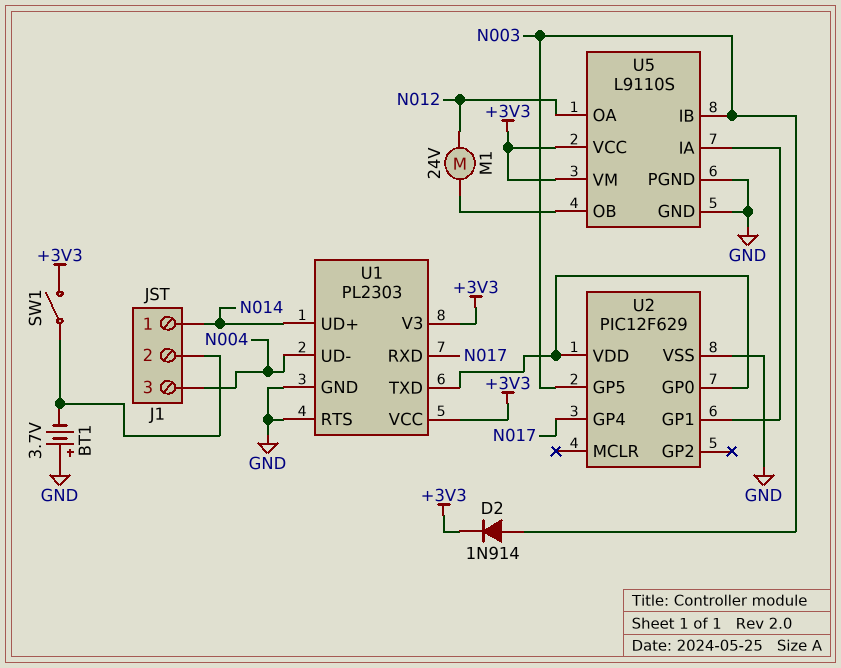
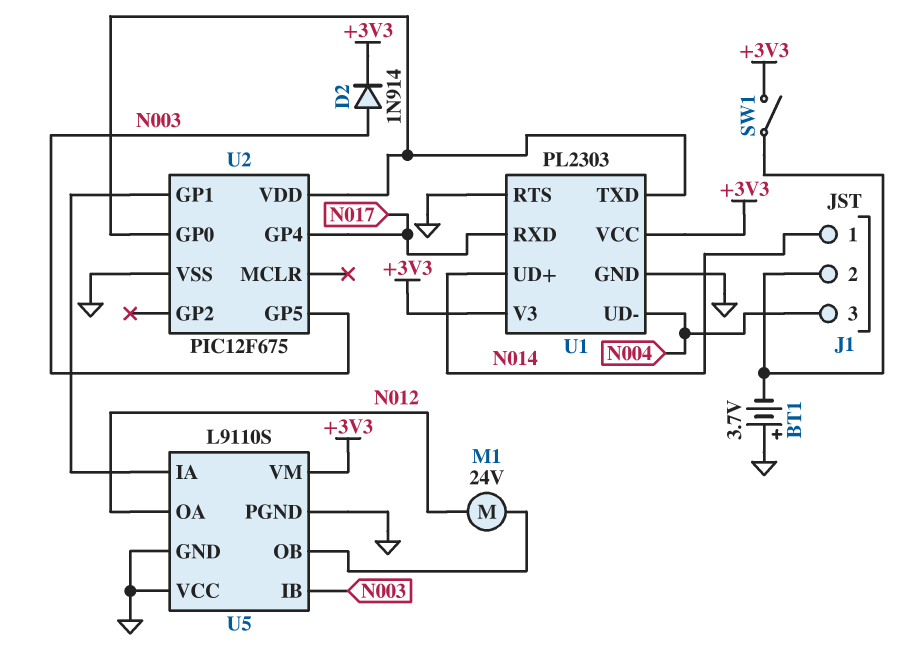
U2: PIC12F629 -> PIC12F675
U5 pin VCC: +3V3 -> GND

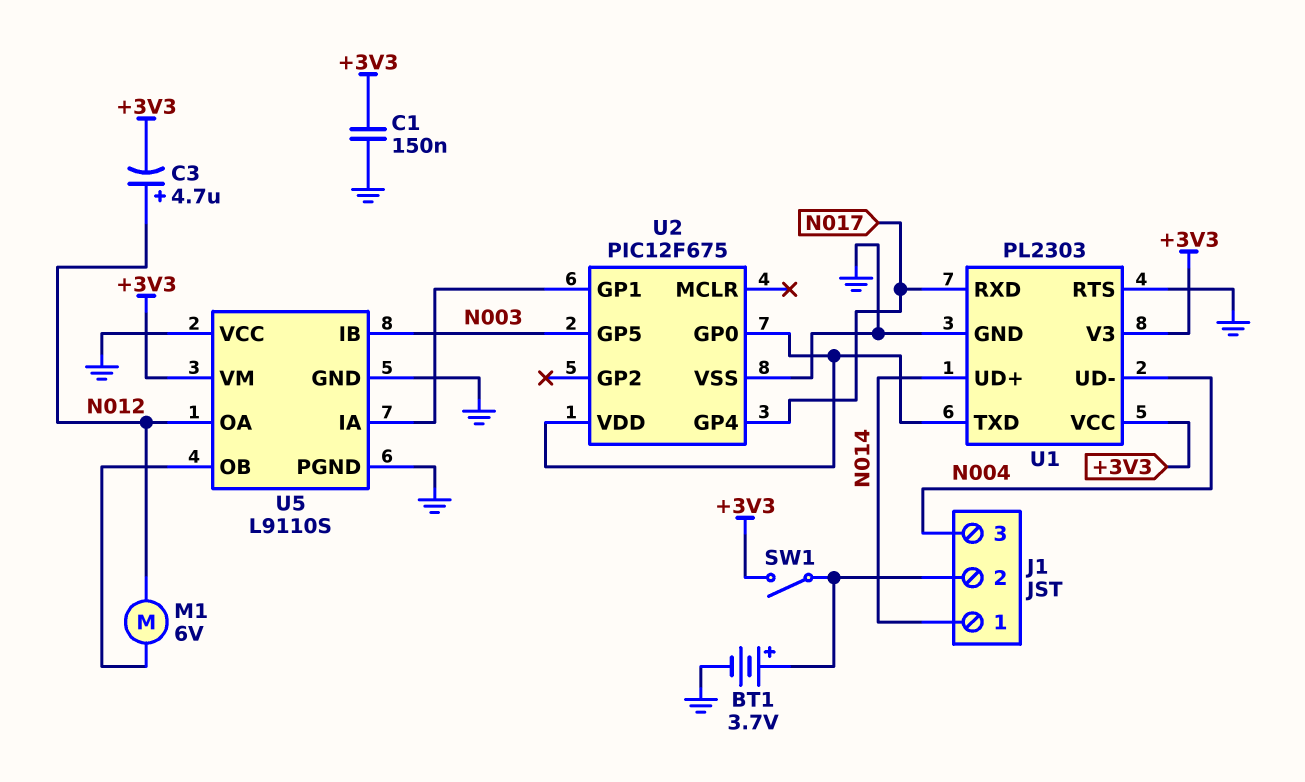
BT1: 3.7V (plus GND, minus J1/2) -> 3.7V (plus J1/2, minus GND)
C1: none -> 150nF (+3V3, GND)
C3: none -> 4.7uF (plus N012, minus +3V3)
D2: diode 1N914 (A N003, K +3V3) -> none
M1: motor 24V (N012, U5/OB) -> motor 6V (N012, U5/OB)

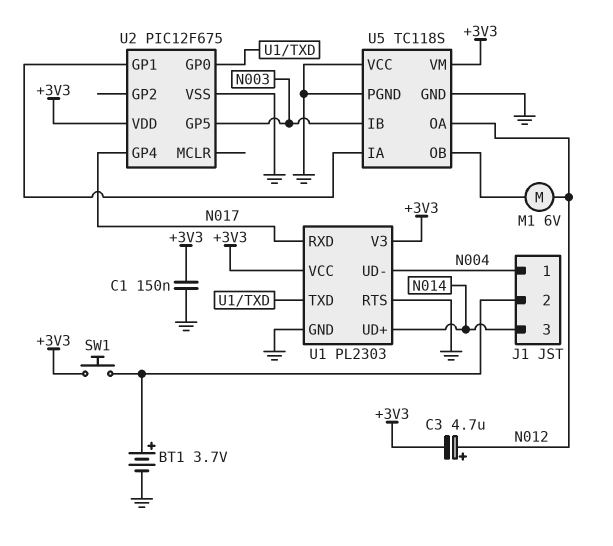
J1 pin 1: N014 -> N004
J1 pin 3: N004 -> N014
SW1: switch (+3V3, J1/2) -> button (+3V3, J1/2)
U2 pin VDD: U1/TXD -> +3V3
U5: L9110S -> TC118S

